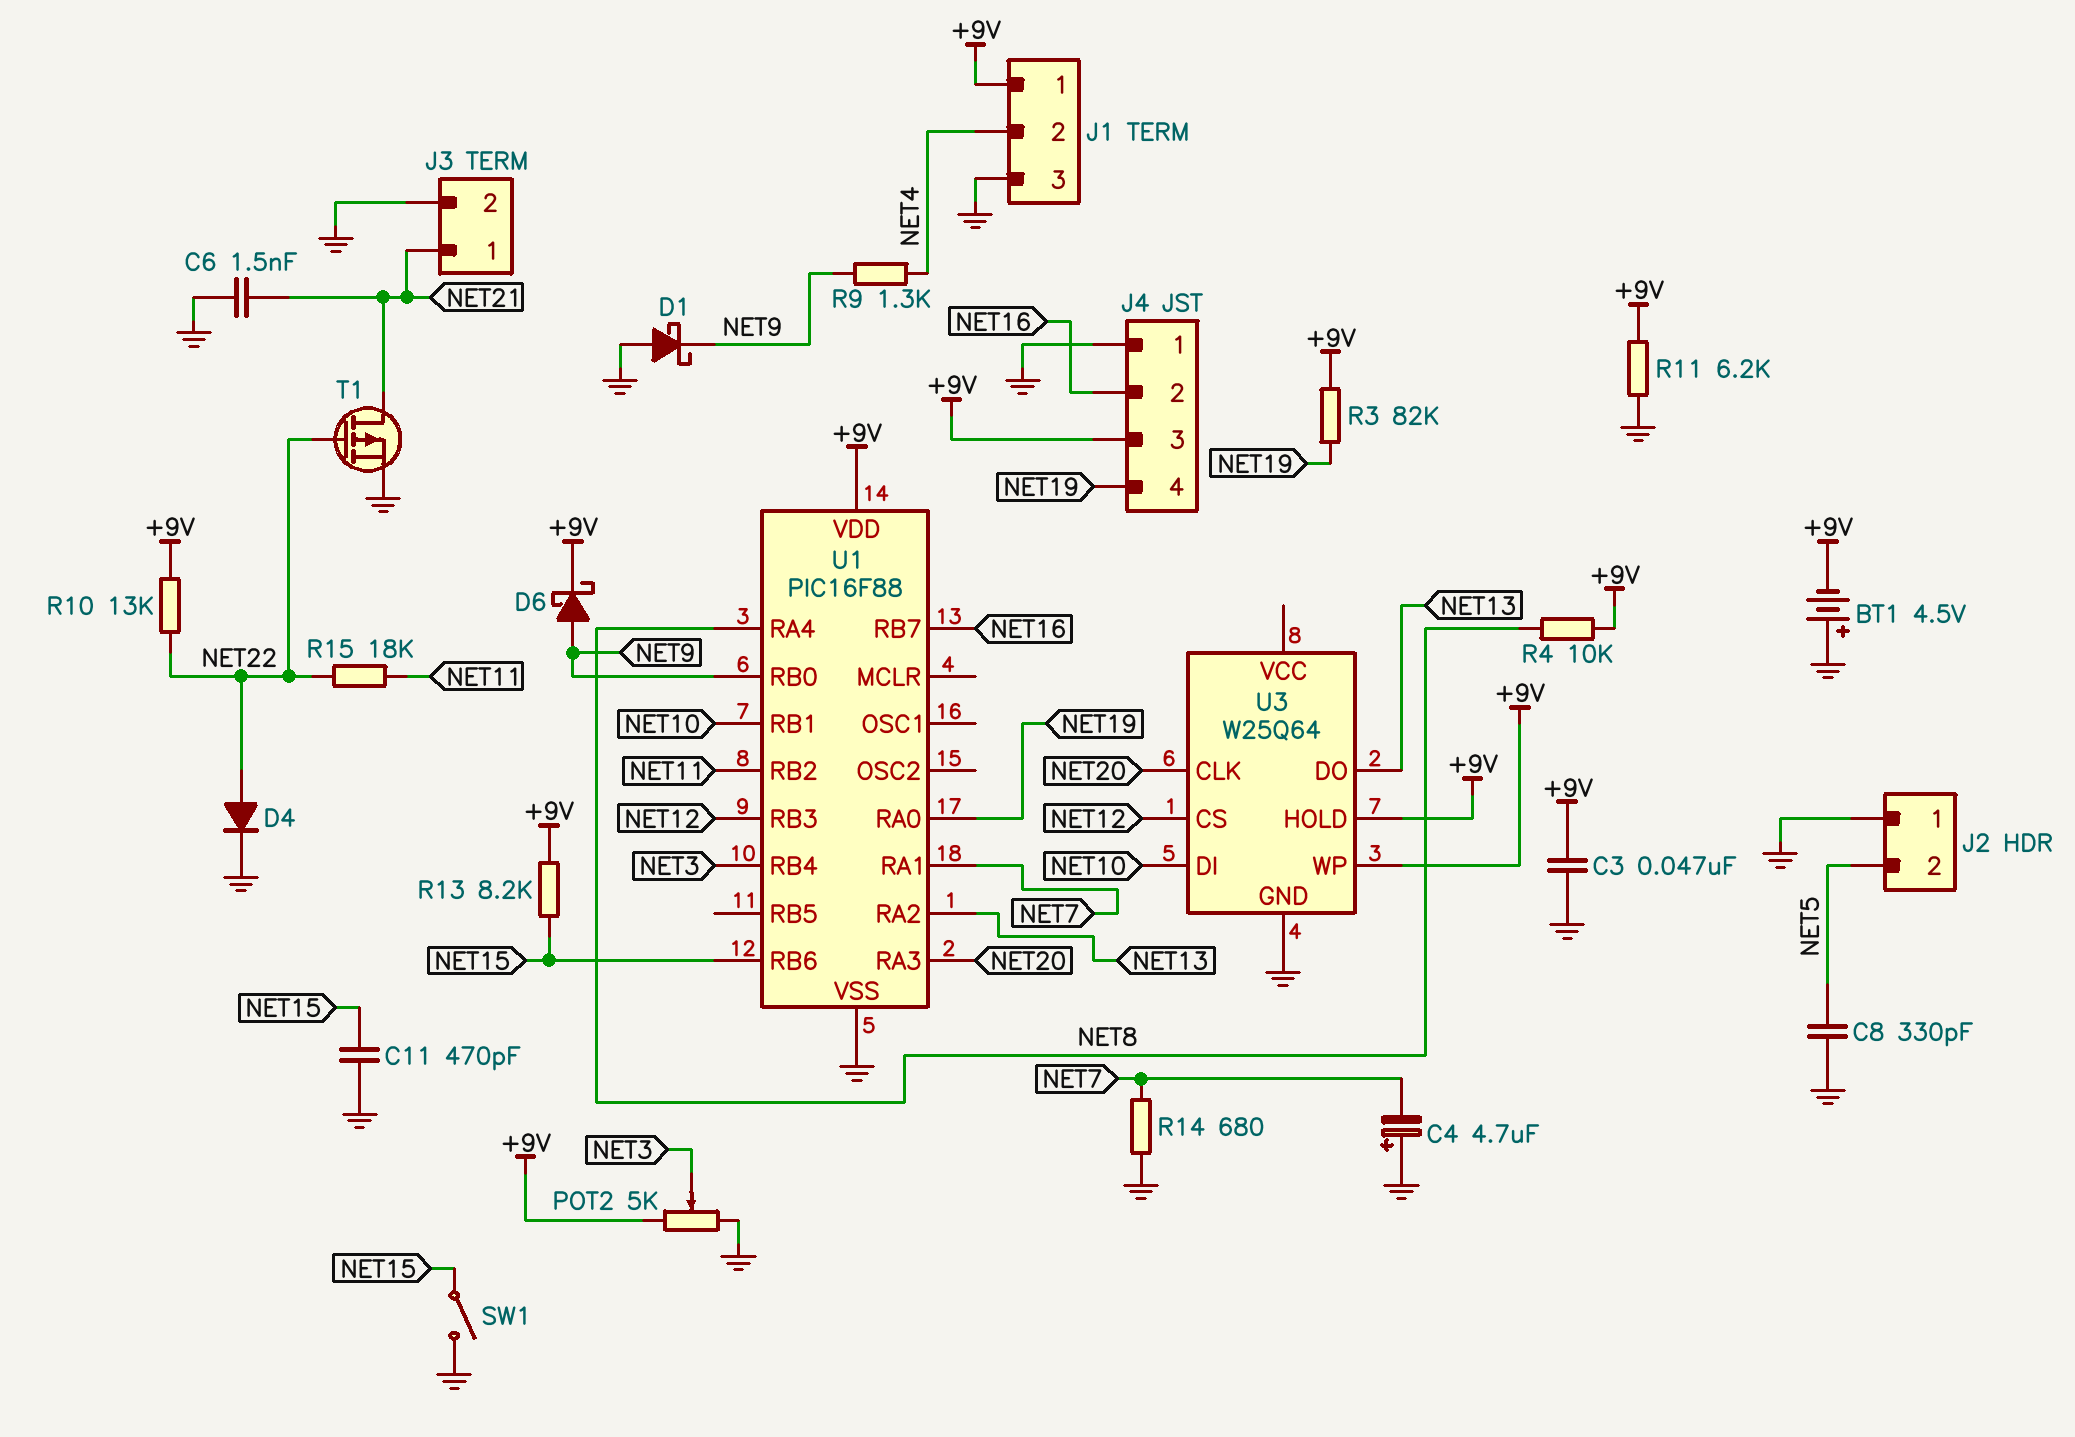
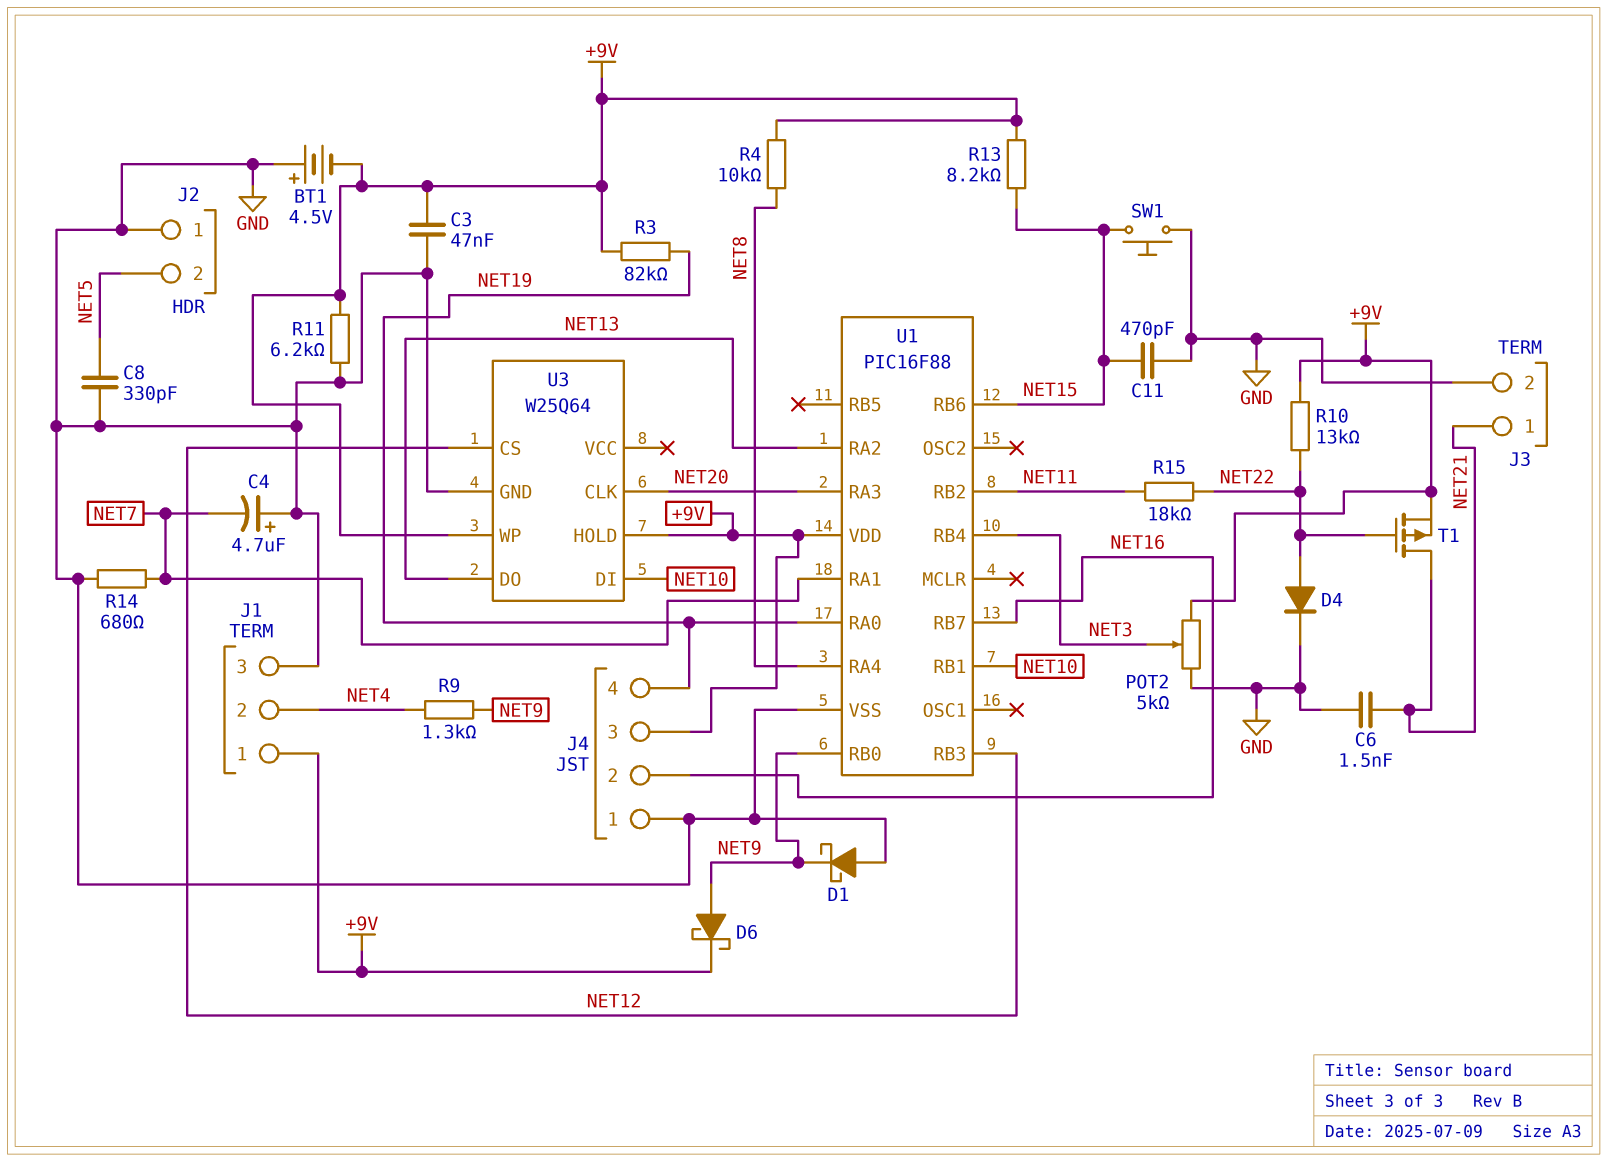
SW1: switch (GND, NET15) -> button (GND, NET15)
T1: PMOS (G NET22, D NET21, S GND) -> PMOS (G NET22, D NET21, S +9V)

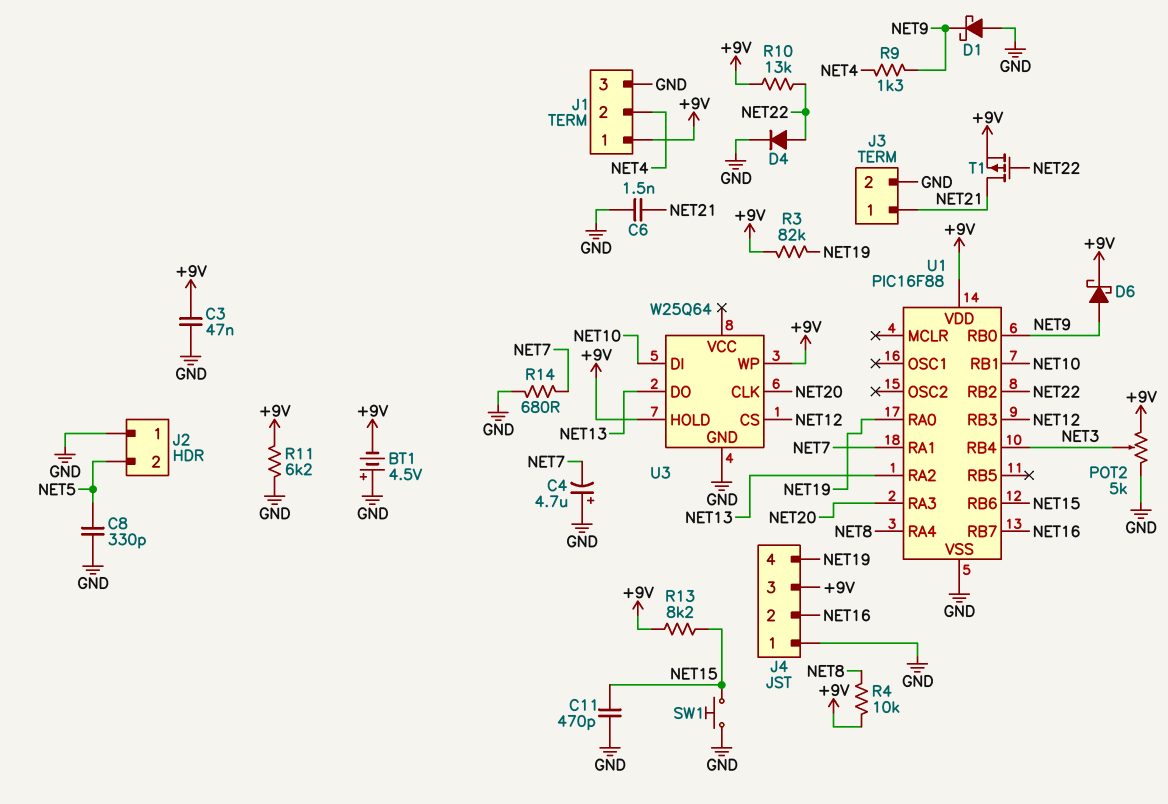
R15: 18k (NET11, NET22) -> none
U1 pin RB2: NET11 -> NET22

